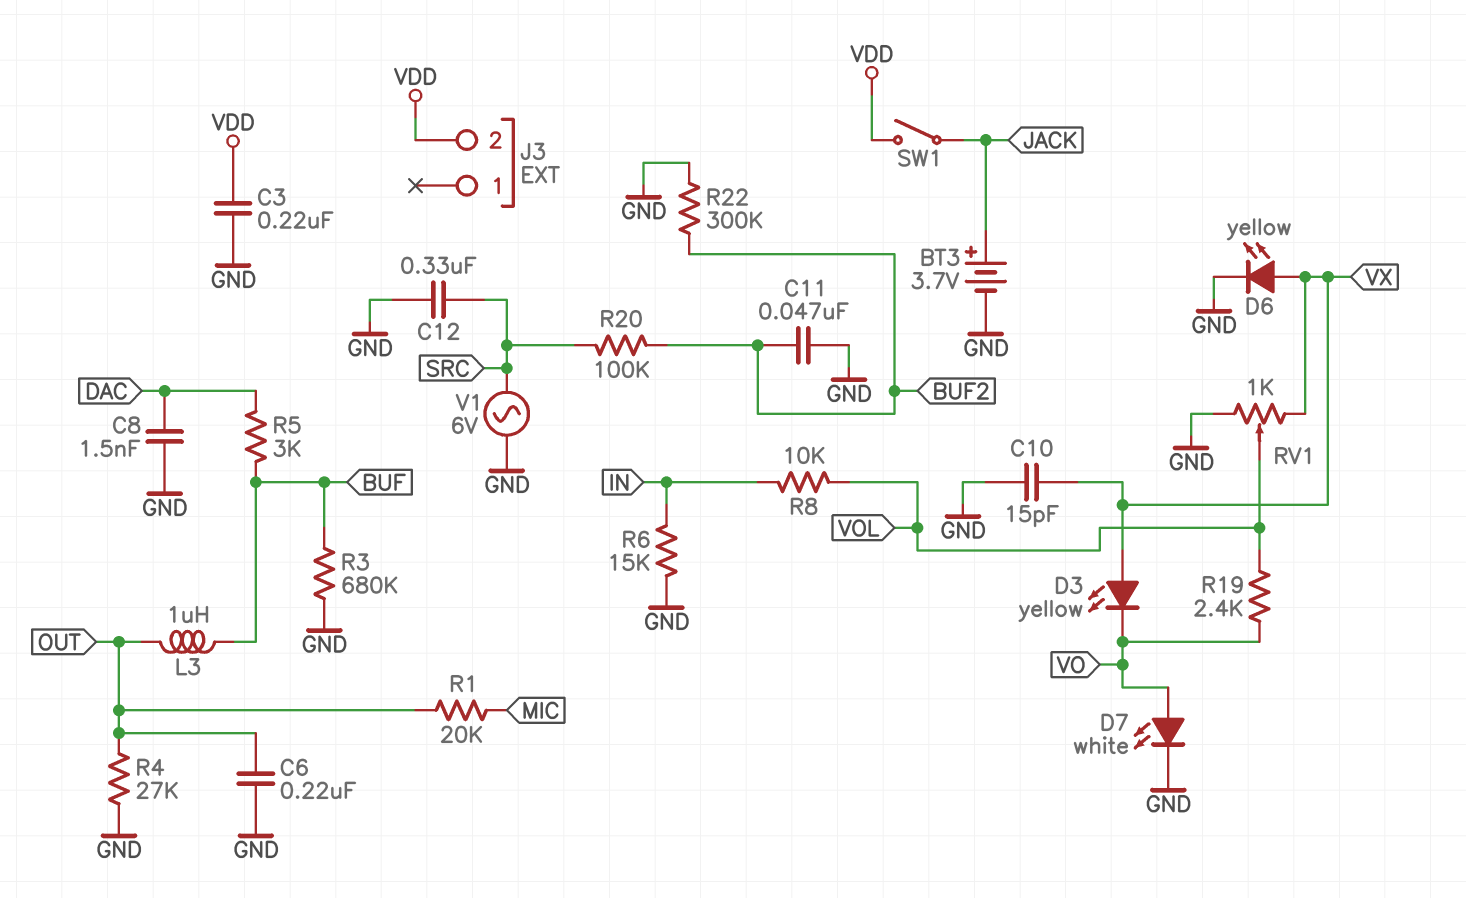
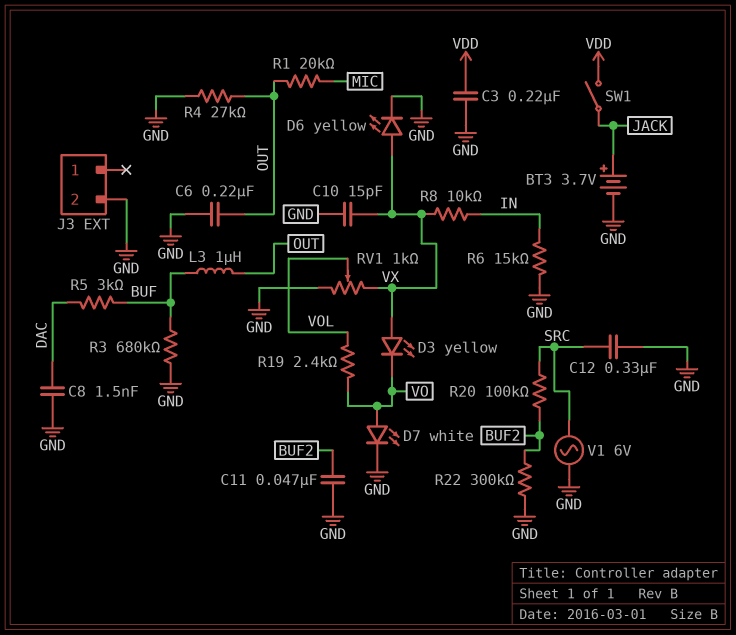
J3 pin 2: VDD -> GND
R8: 10k (IN, VOL) -> 10k (IN, VX)

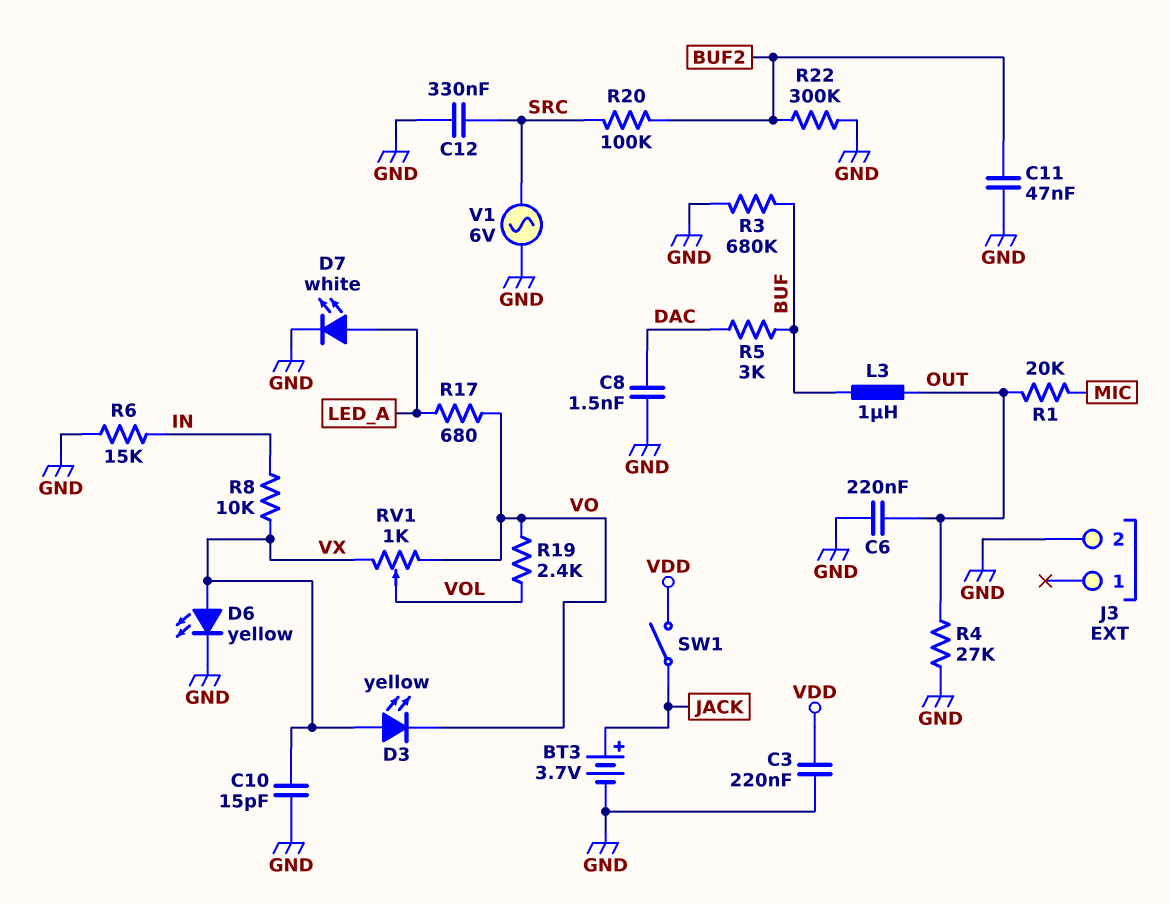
D7: LED white (A VO, K GND) -> LED white (A LED_A, K GND)
R17: none -> 680 (LED_A, VO)
RV1: 1k (GND, VX, wiper VOL) -> 1k (VO, VX, wiper VOL)

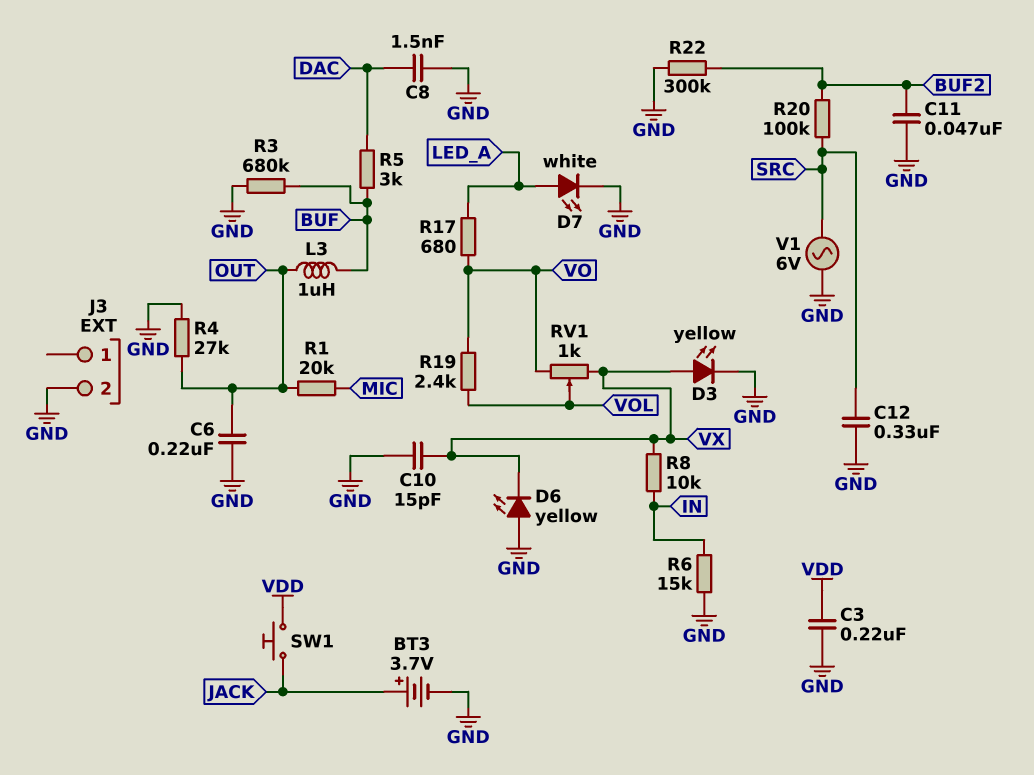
D3: LED yellow (A VX, K VO) -> LED yellow (A VX, K GND)
D6: LED yellow (A VX, K GND) -> LED yellow (A GND, K VX)
SW1: switch (JACK, VDD) -> button (JACK, VDD)

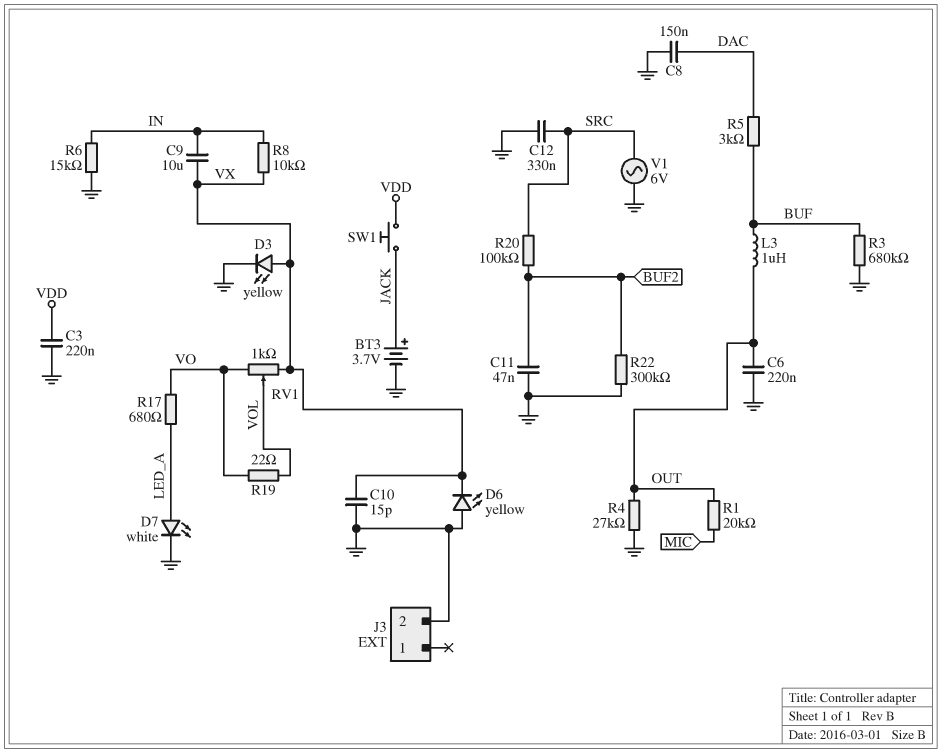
C8: 1.5nF (DAC, GND) -> 150nF (DAC, GND)
C9: none -> 10uF (IN, VX)
R19: 2.4k (VO, VOL) -> 22 (VO, VOL)

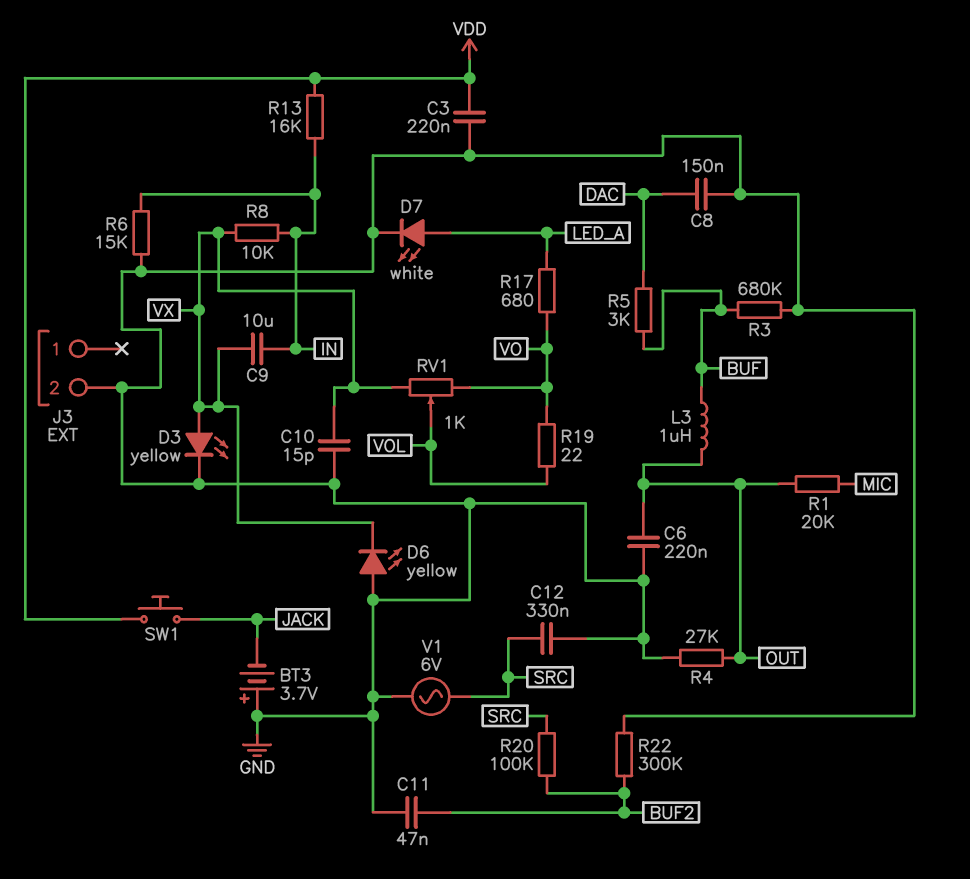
BT3: 3.7V (plus JACK, minus GND) -> 3.7V (plus GND, minus JACK)
R13: none -> 16k (IN, VDD)

